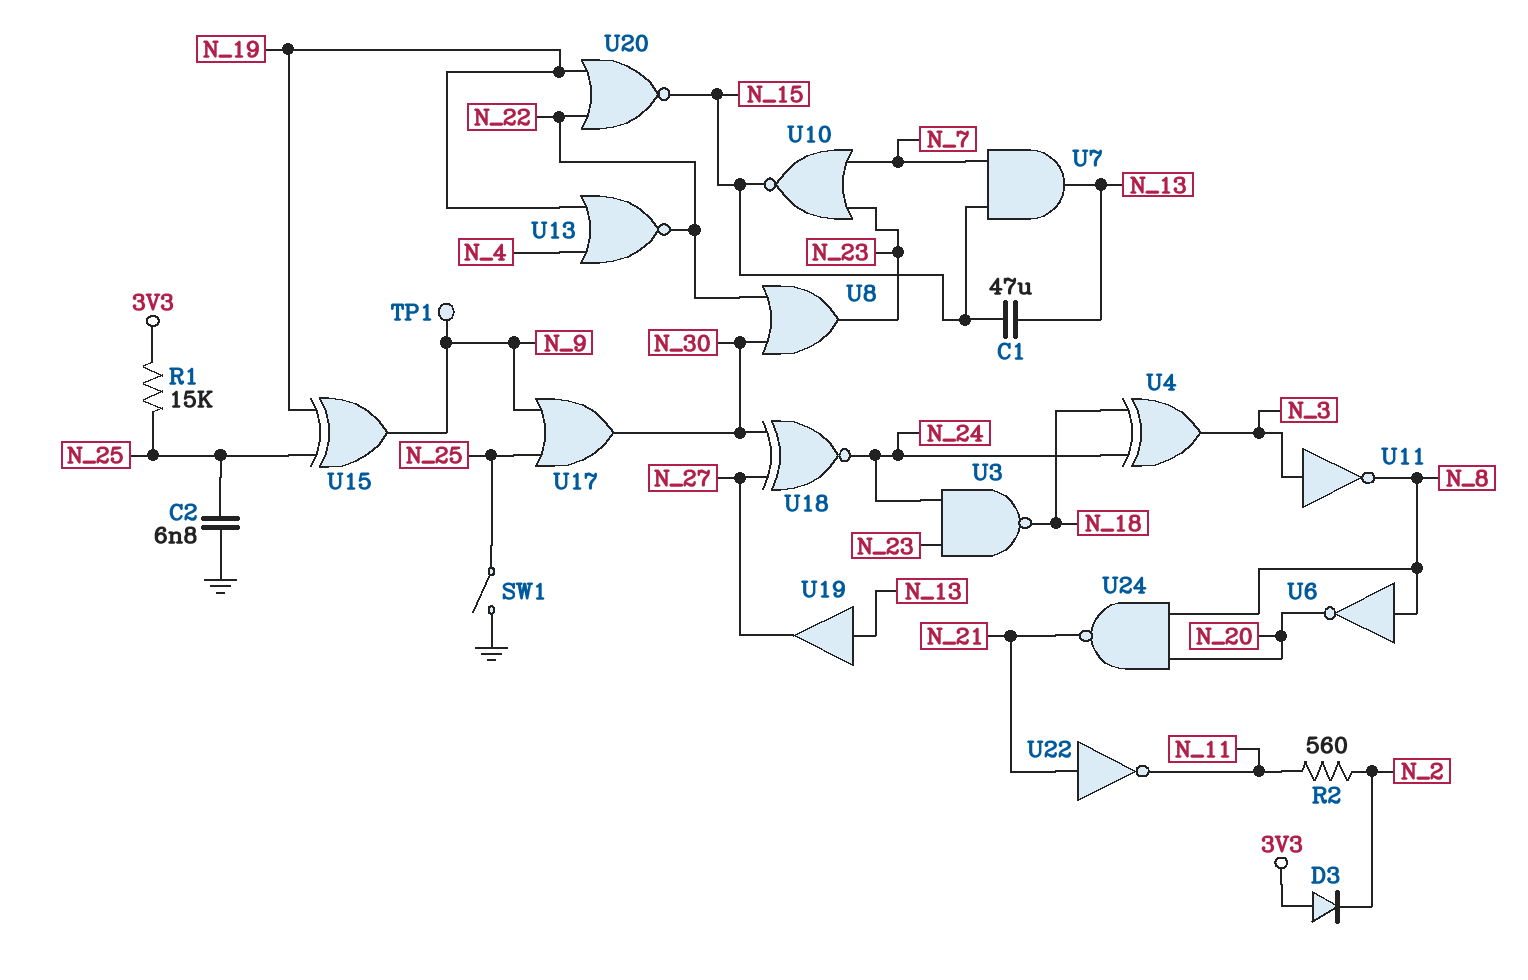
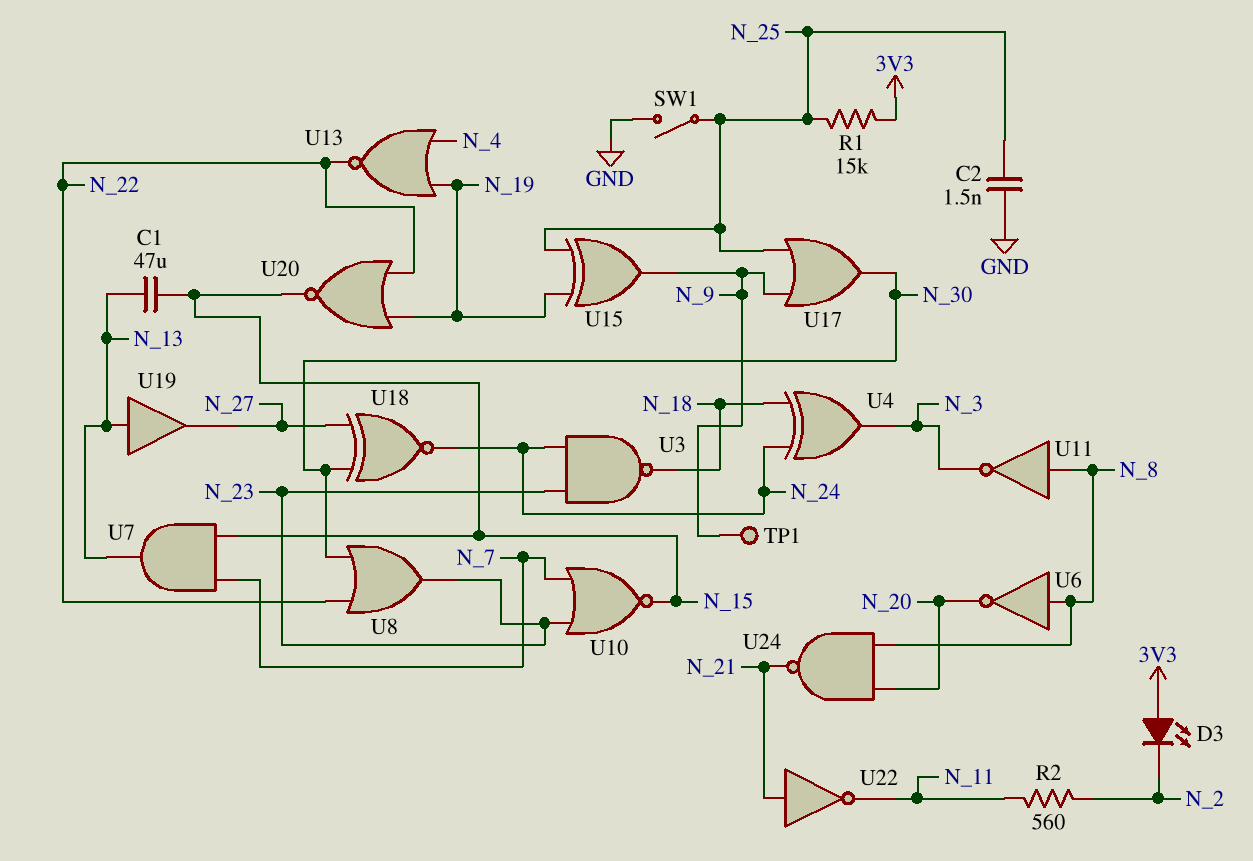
C2: 6.8nF (GND, N_25) -> 1.5nF (GND, N_25)
D3: diode (A 3V3, K N_2) -> LED (A 3V3, K N_2)
U11: NOT (in N_3, out N_8) -> NOT (in N_8, out N_3)

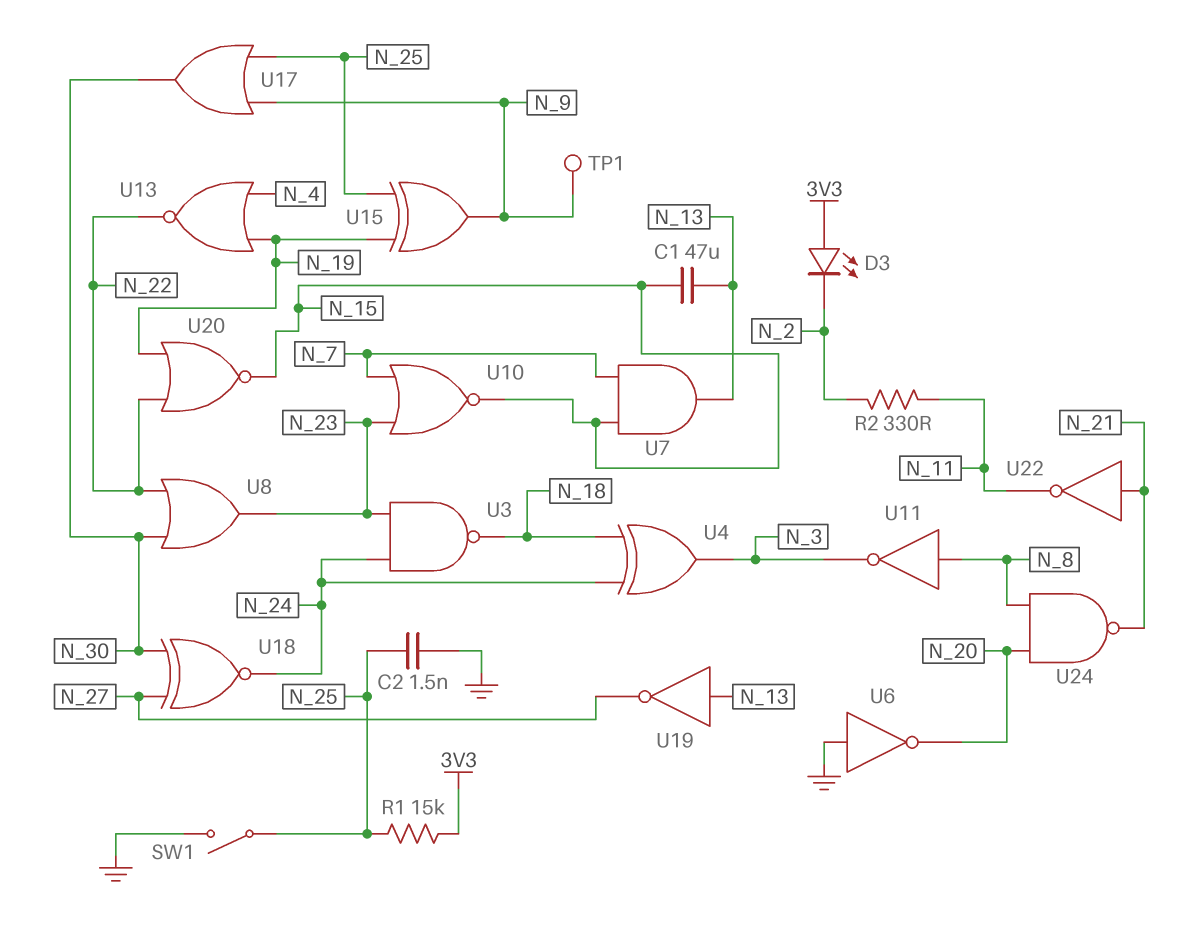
R2: 560 (N_2, N_11) -> 330 (N_2, N_11)
U6: NOT (in N_8, out N_20) -> NOT (in GND, out N_20)
U19: buffer (in N_13, out N_27) -> NOT (in N_13, out N_27)

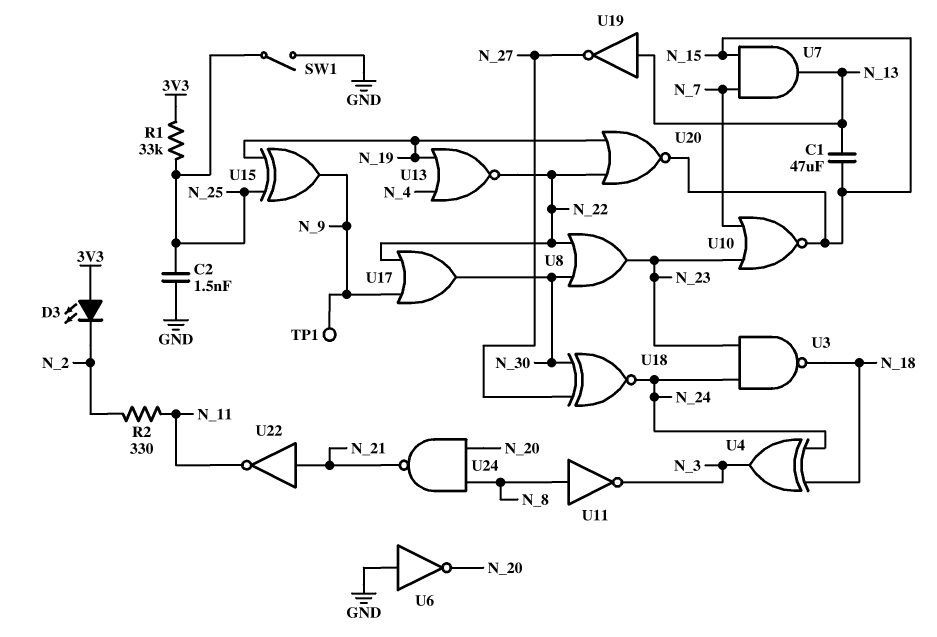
R1: 15k (3V3, N_25) -> 33k (3V3, N_25)
U17: OR (in N_9, in N_25, out N_30) -> OR (in N_9, in N_22, out N_30)

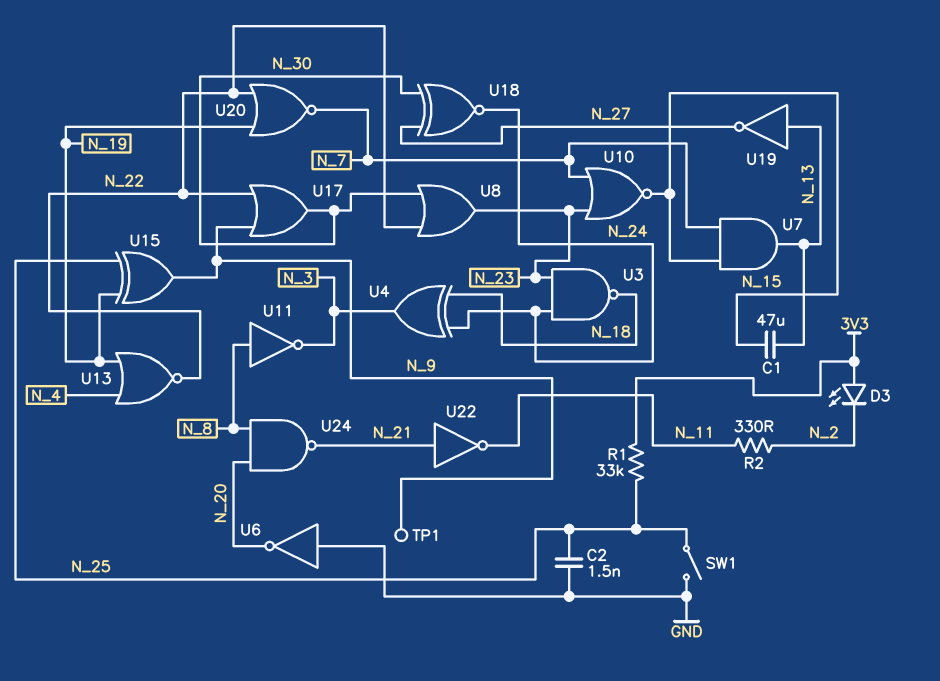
U20: NOR (in N_19, in N_22, out N_15) -> NOR (in N_19, in N_22, out N_7)

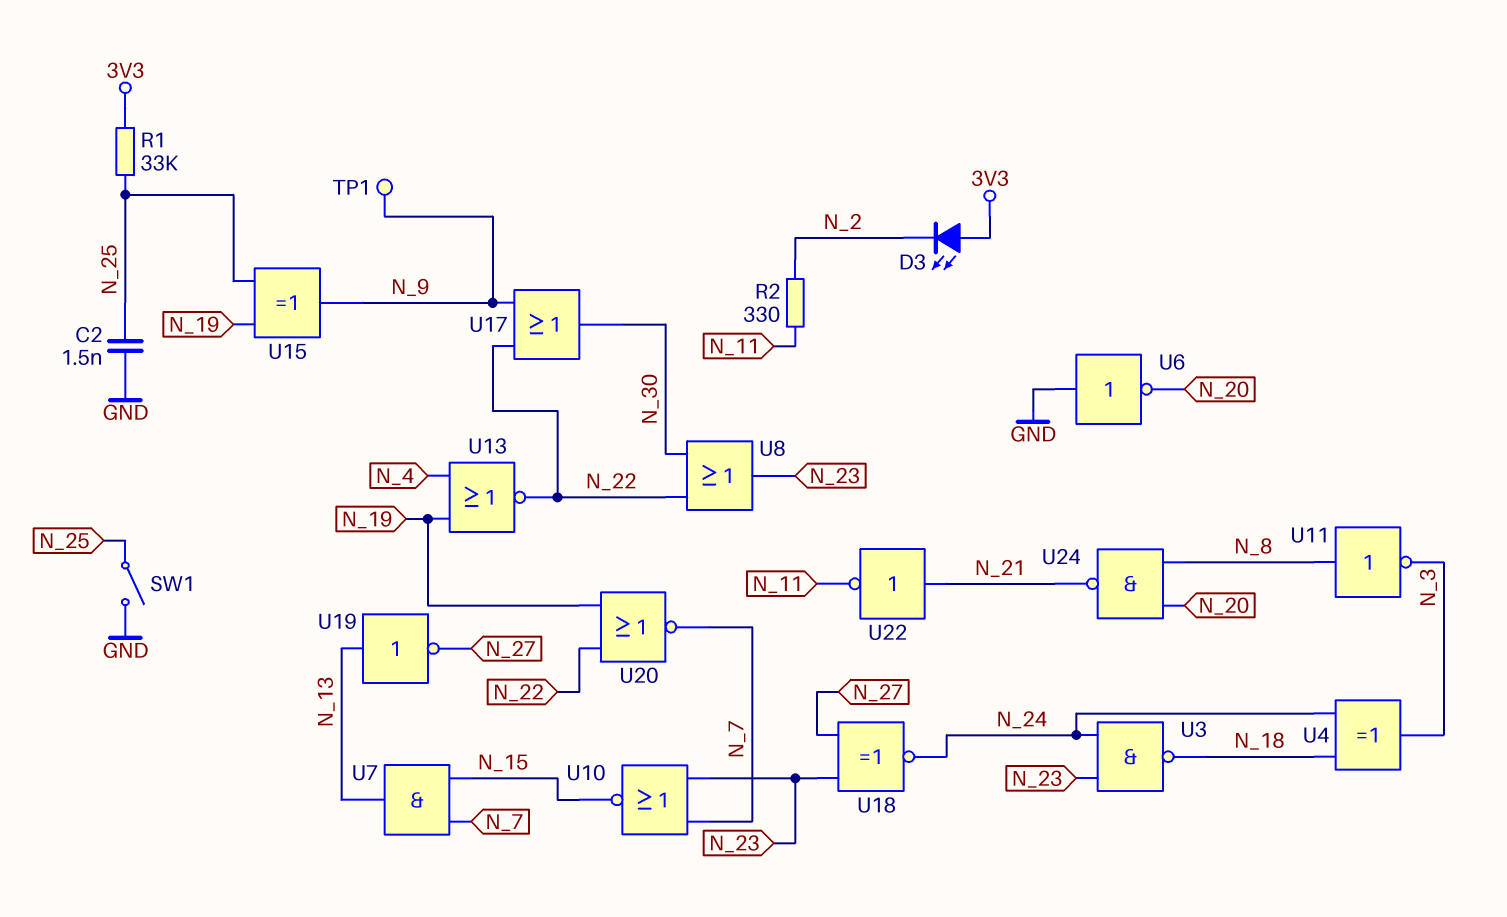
C1: 47uF (N_13, N_15) -> none
U18: XNOR (in N_27, in N_30, out N_24) -> XNOR (in N_23, in N_27, out N_24)

